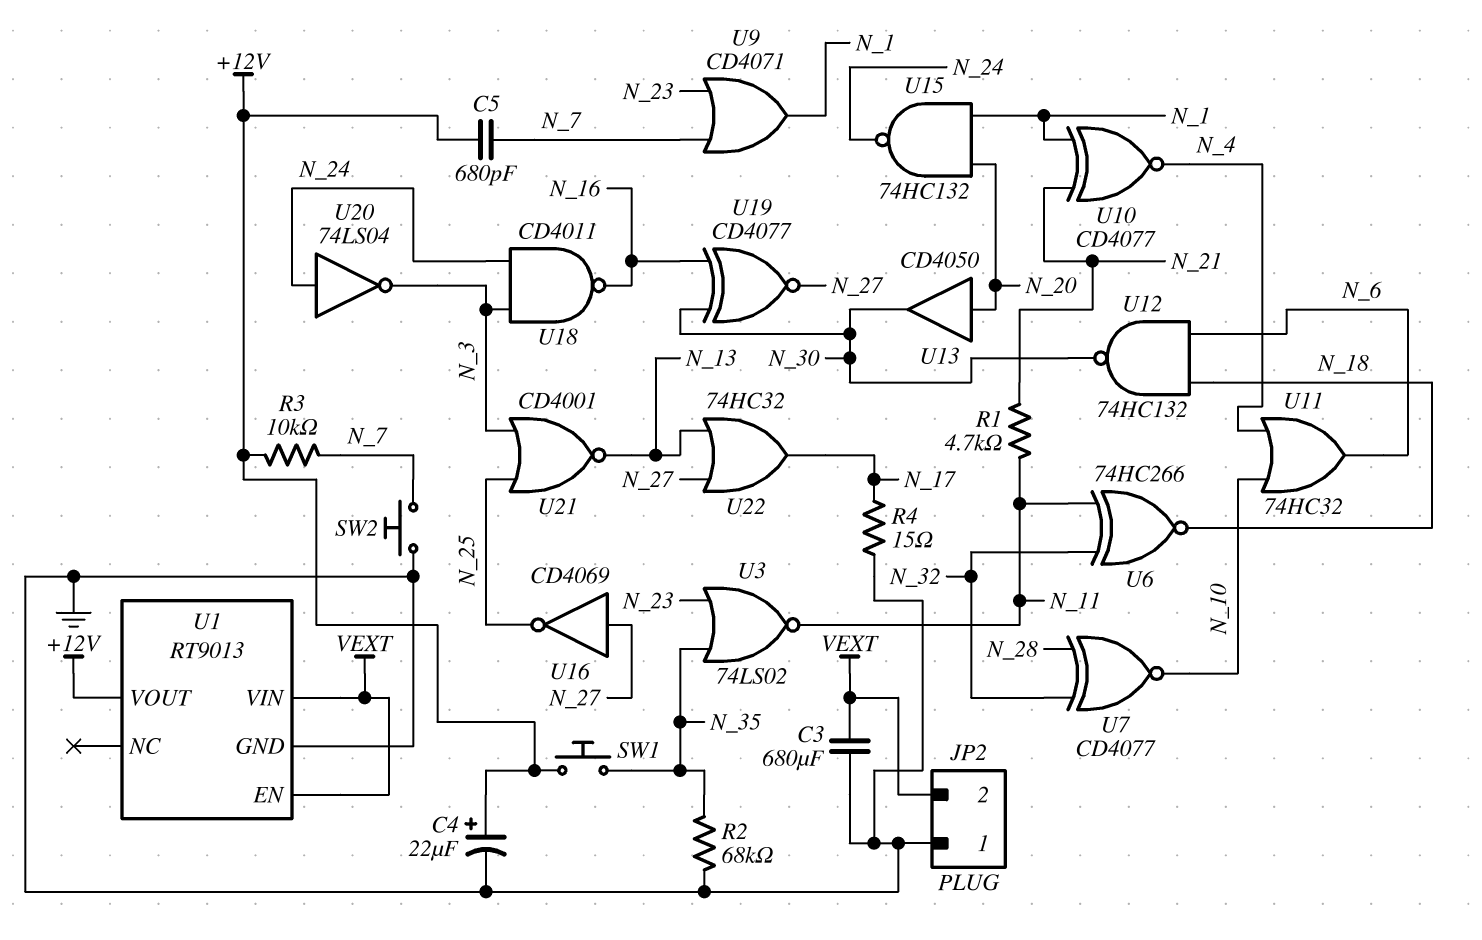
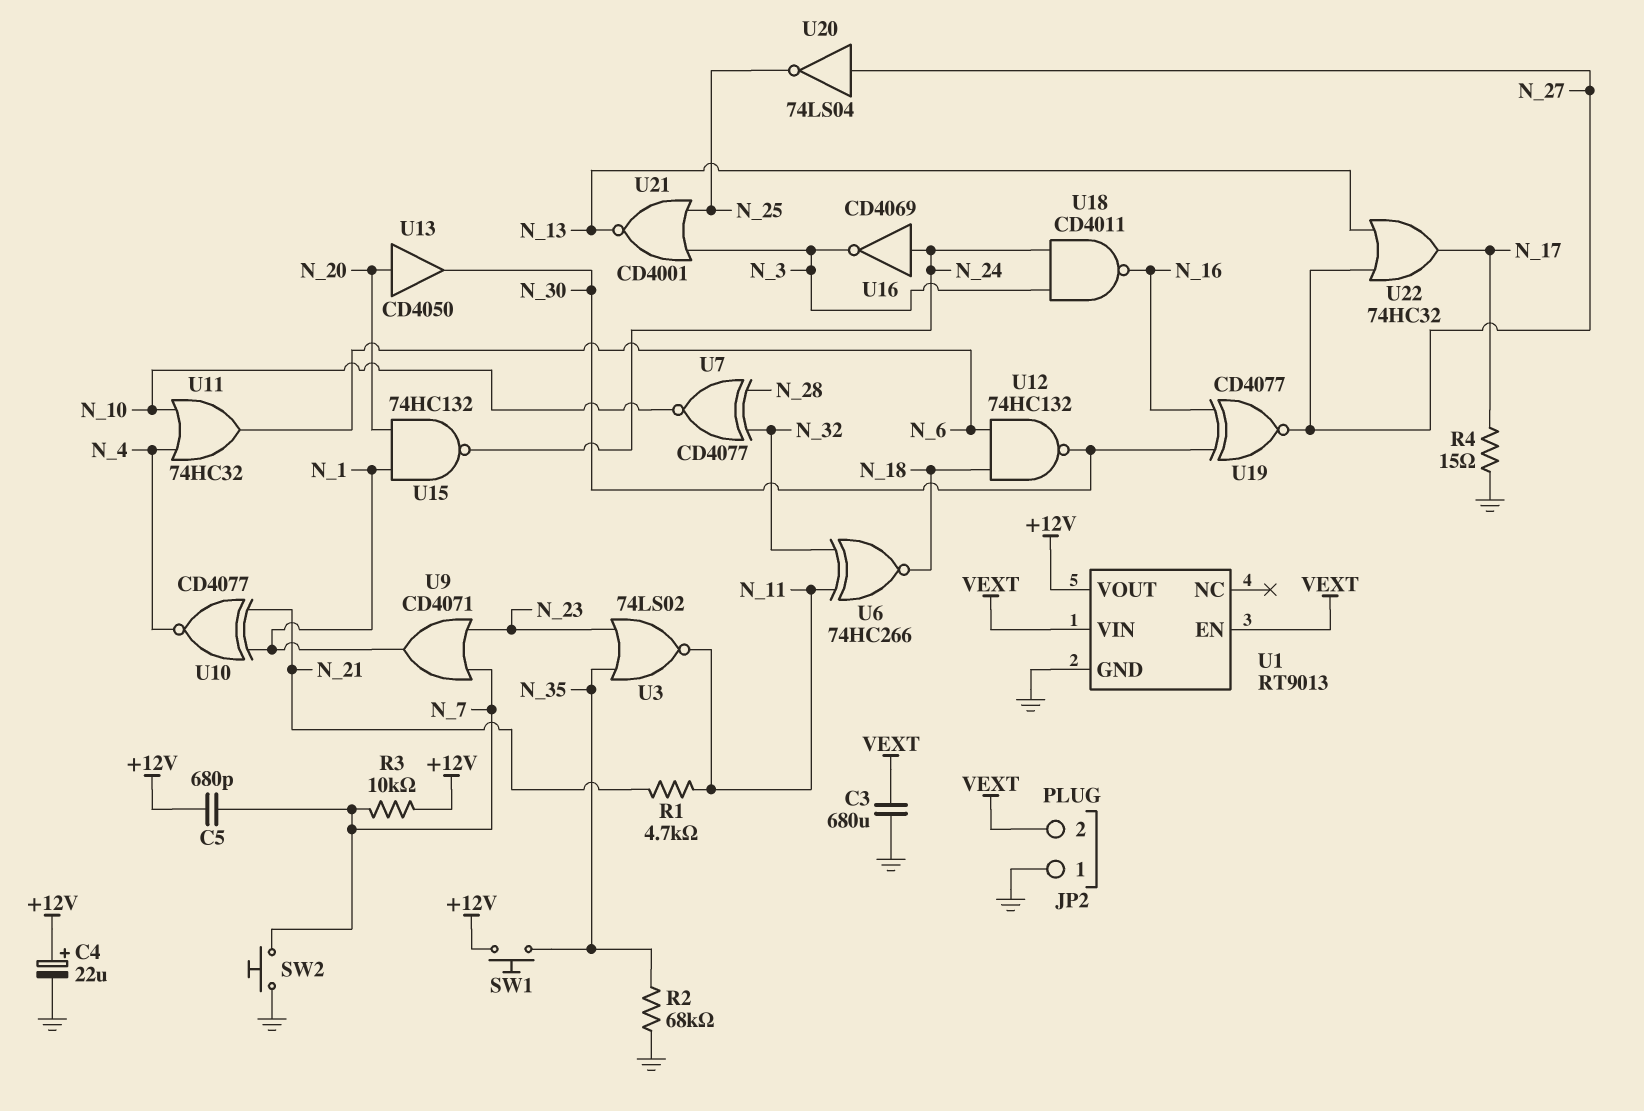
U16: NOT CD4069 (in N_27, out N_25) -> NOT CD4069 (in N_24, out N_3)
U20: NOT 74LS04 (in N_24, out N_3) -> NOT 74LS04 (in N_27, out N_25)

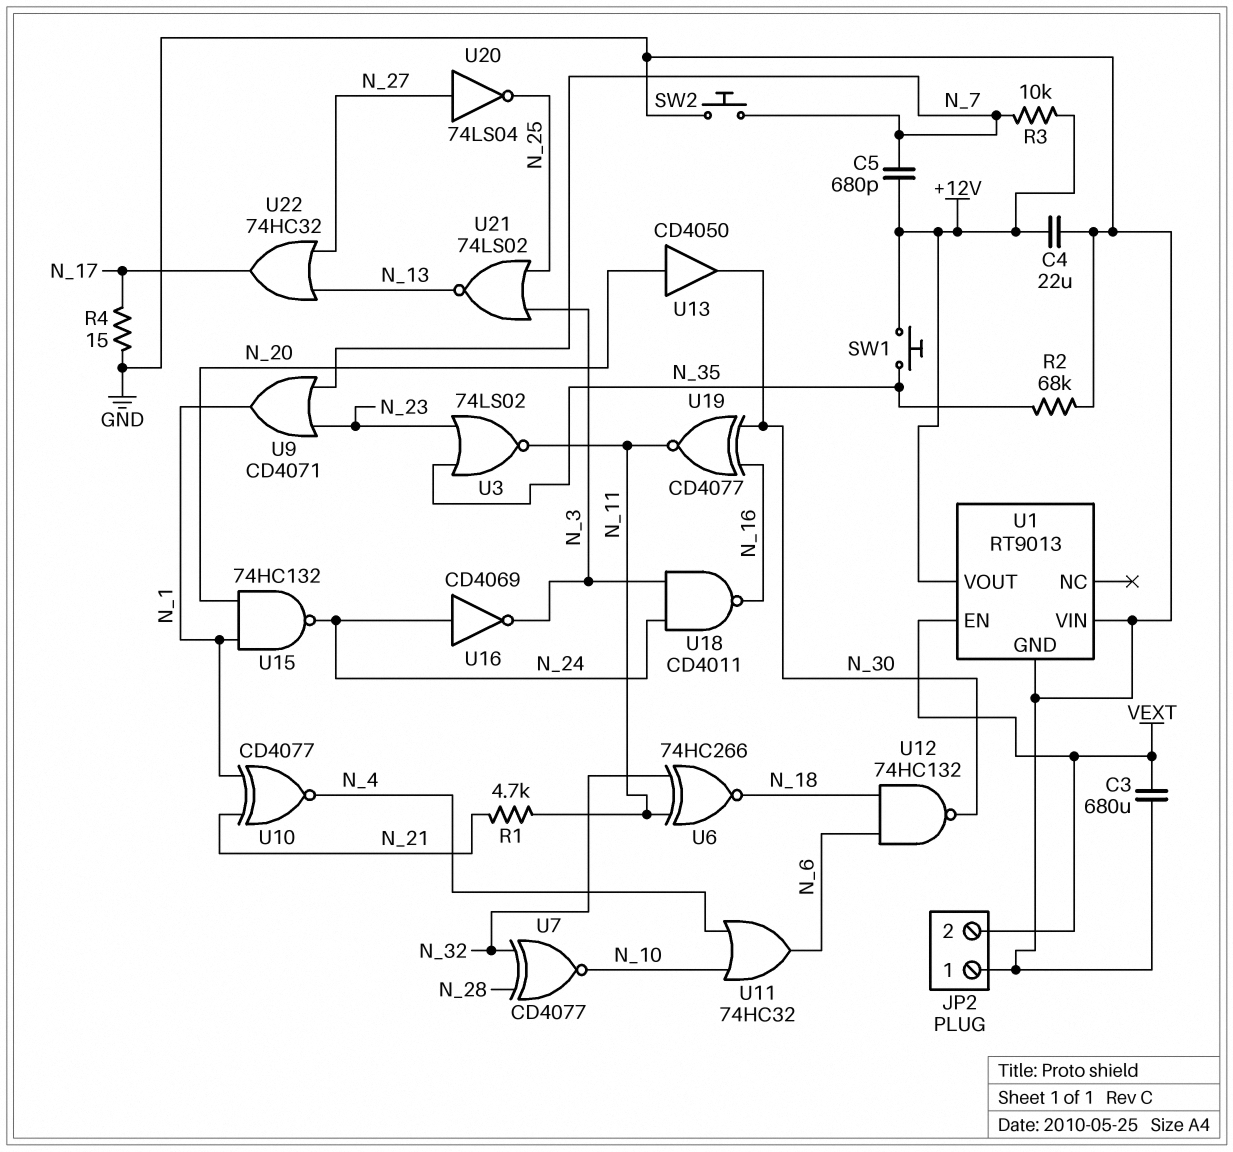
C4: 22uF (plus +12V, minus GND) -> 22uF (+12V, GND)
U1 pin VIN: VEXT -> GND
U19: XNOR CD4077 (in N_16, in N_30, out N_27) -> XNOR CD4077 (in N_16, in N_30, out N_11)
U21: NOR CD4001 (in N_3, in N_25, out N_13) -> NOR 74LS02 (in N_3, in N_25, out N_13)

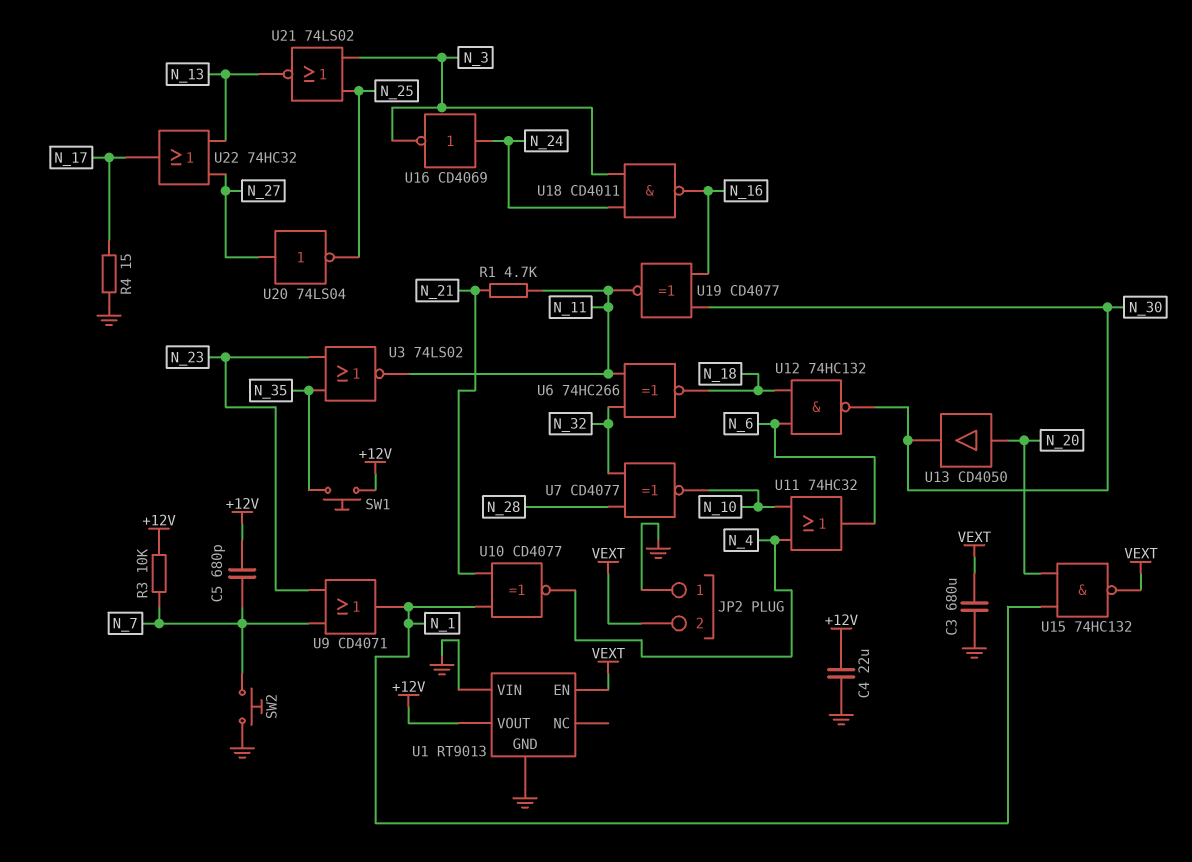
R2: 68k (GND, N_35) -> none
U15: NAND 74HC132 (in N_1, in N_20, out N_24) -> NAND 74HC132 (in N_1, in N_20, out VEXT)

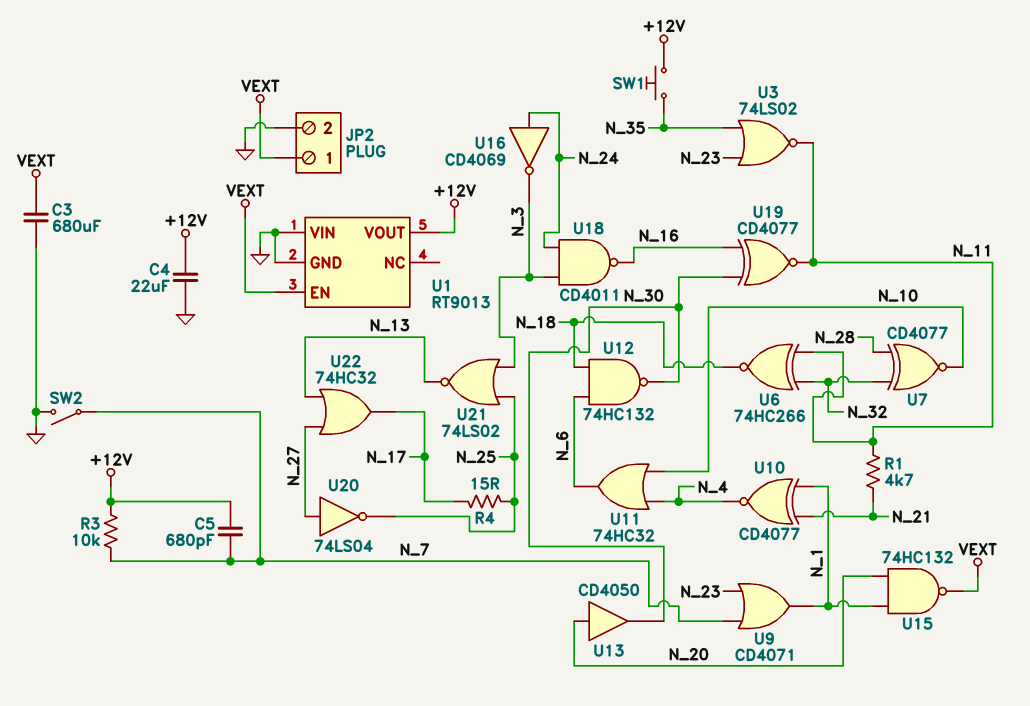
JP2 pin 1: GND -> VEXT
JP2 pin 2: VEXT -> GND
R4: 15 (GND, N_17) -> 15 (N_17, N_25)
SW2: button (GND, N_7) -> switch (GND, N_7)

